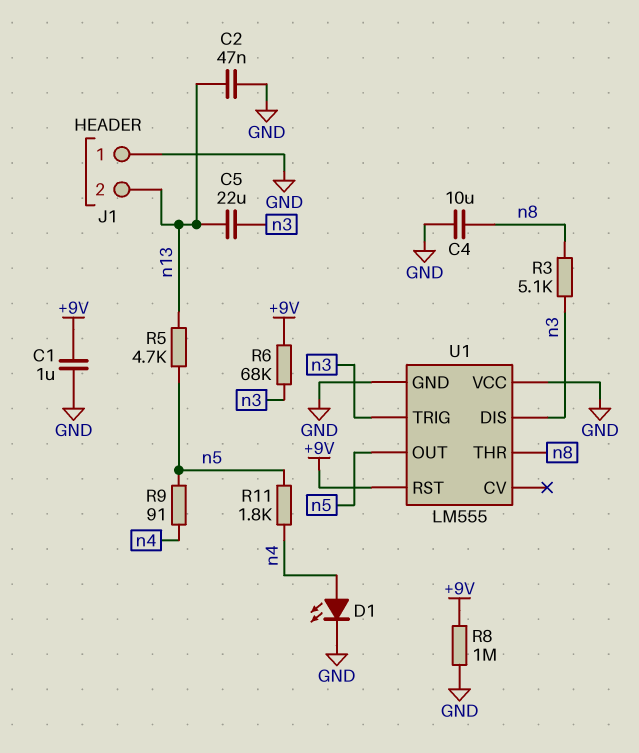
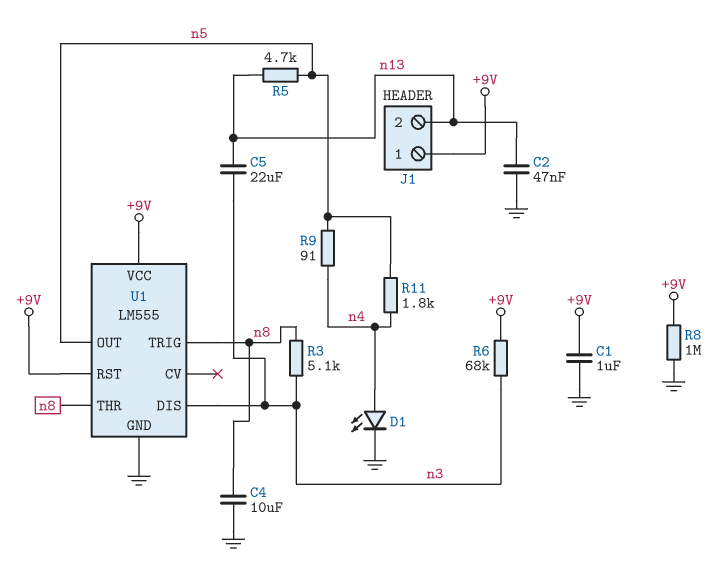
J1 pin 1: GND -> +9V
U1 pin TRIG: n3 -> n8
U1 pin VCC: GND -> +9V

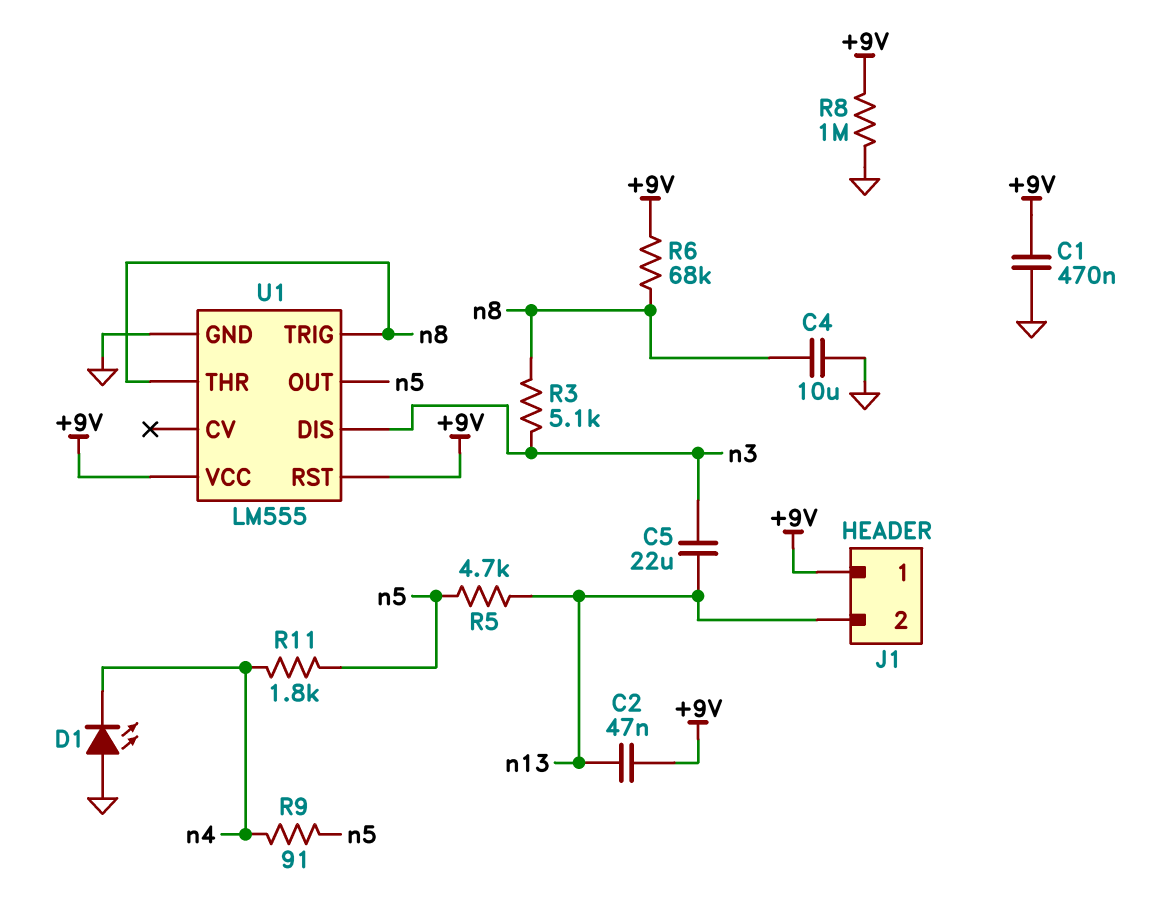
C1: 1uF (+9V, GND) -> 470nF (+9V, GND)
C2: 47nF (GND, n13) -> 47nF (+9V, n13)
D1: LED (A n4, K GND) -> LED (A GND, K n4)
R6: 68k (+9V, n3) -> 68k (+9V, n8)

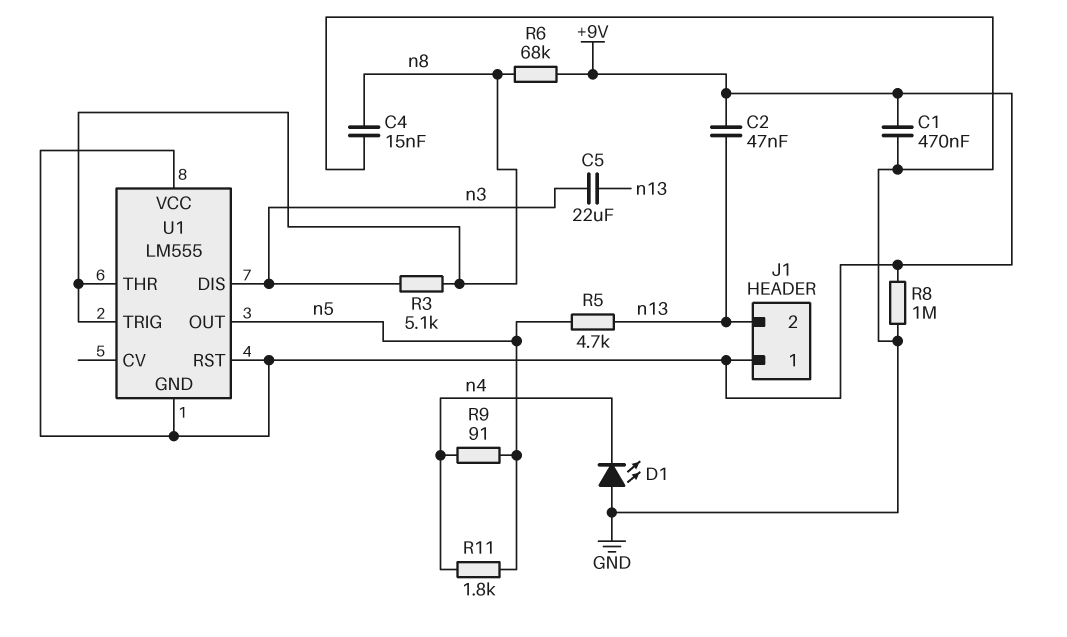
C4: 10uF (GND, n8) -> 15nF (GND, n8)
U1 pin GND: GND -> +9V

